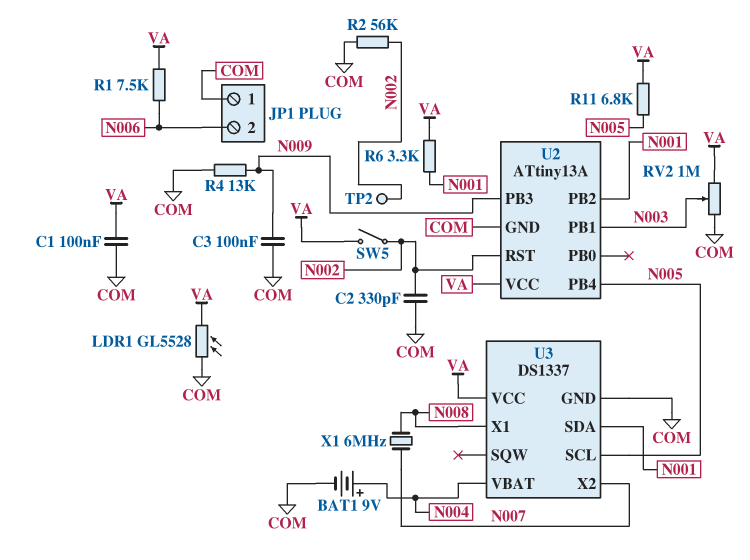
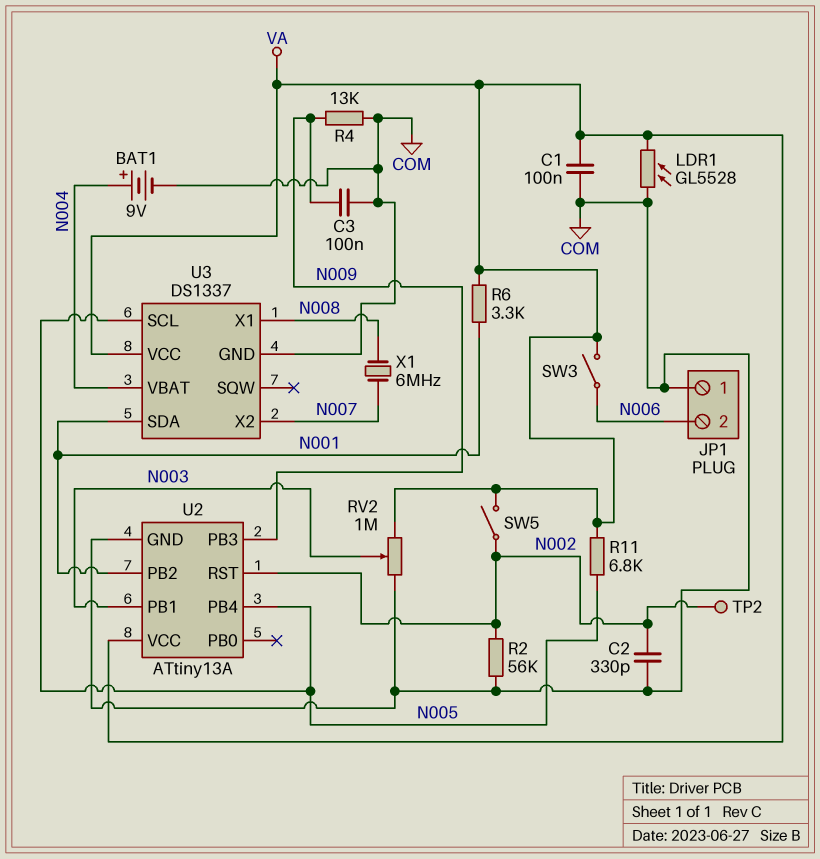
R1: 7.5k (N006, VA) -> none
SW3: none -> switch (N006, VA)

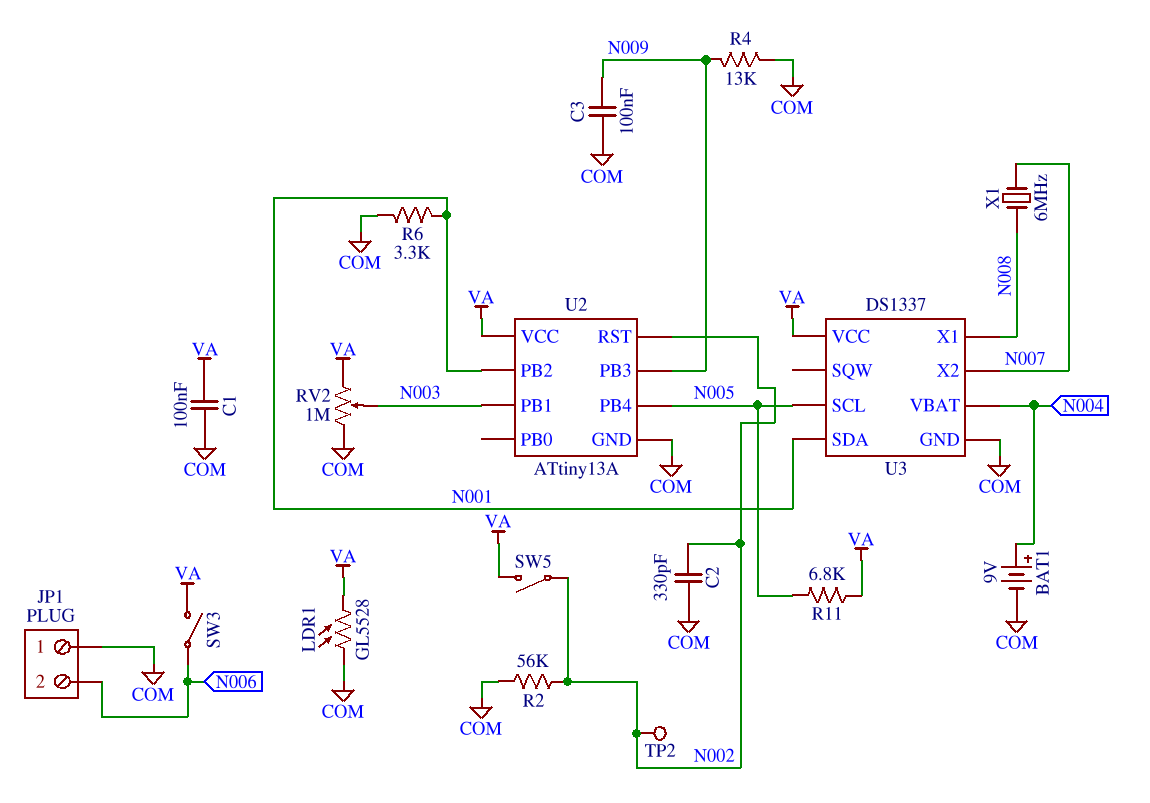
R6: 3.3k (N001, VA) -> 3.3k (COM, N001)

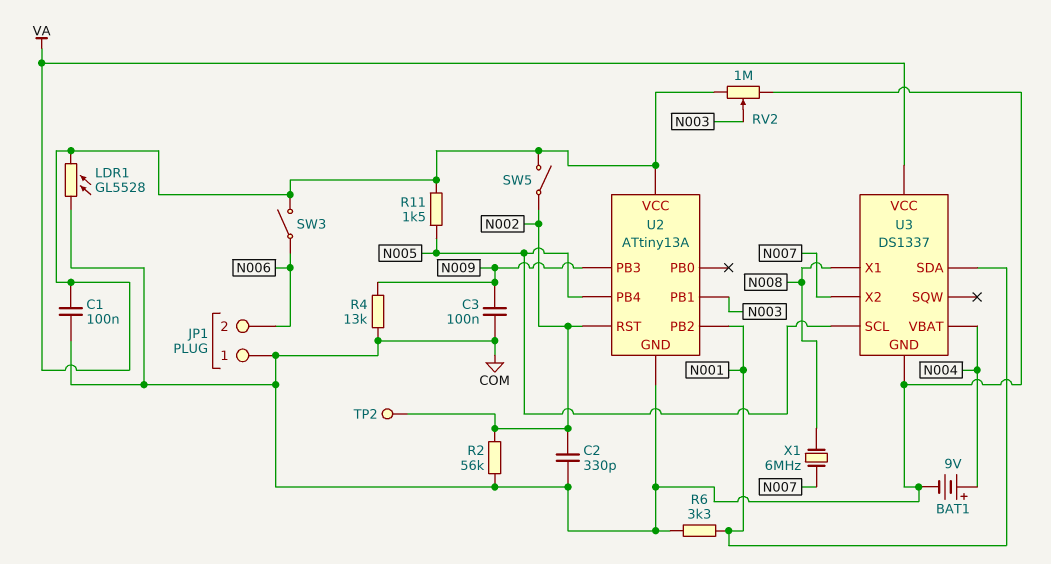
R11: 6.8k (N005, VA) -> 1.5k (N005, VA)

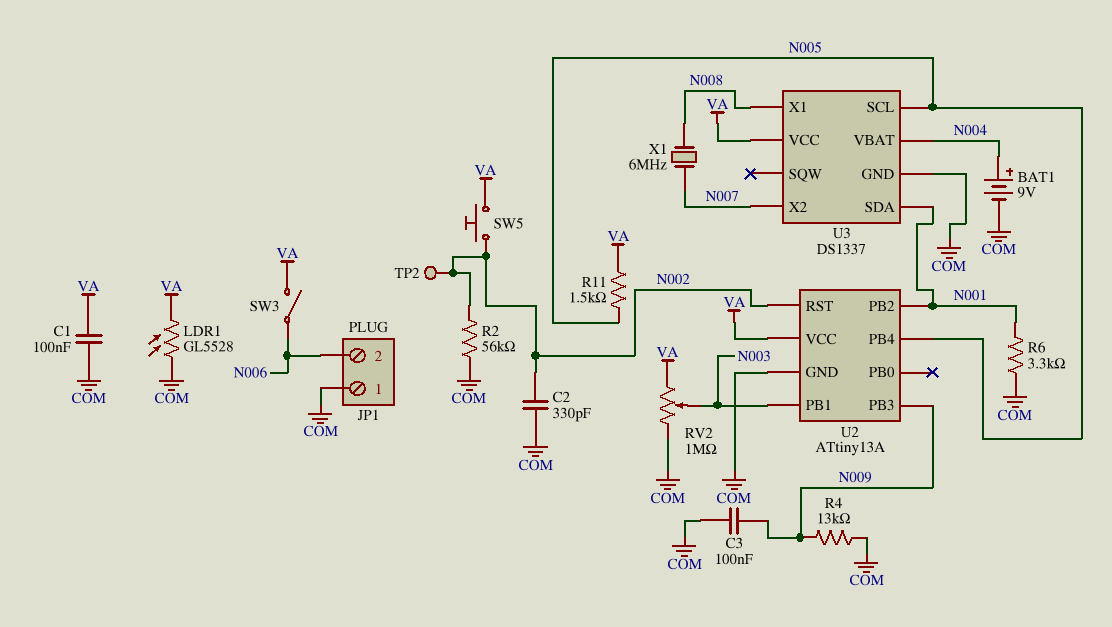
SW5: switch (N002, VA) -> button (N002, VA)

